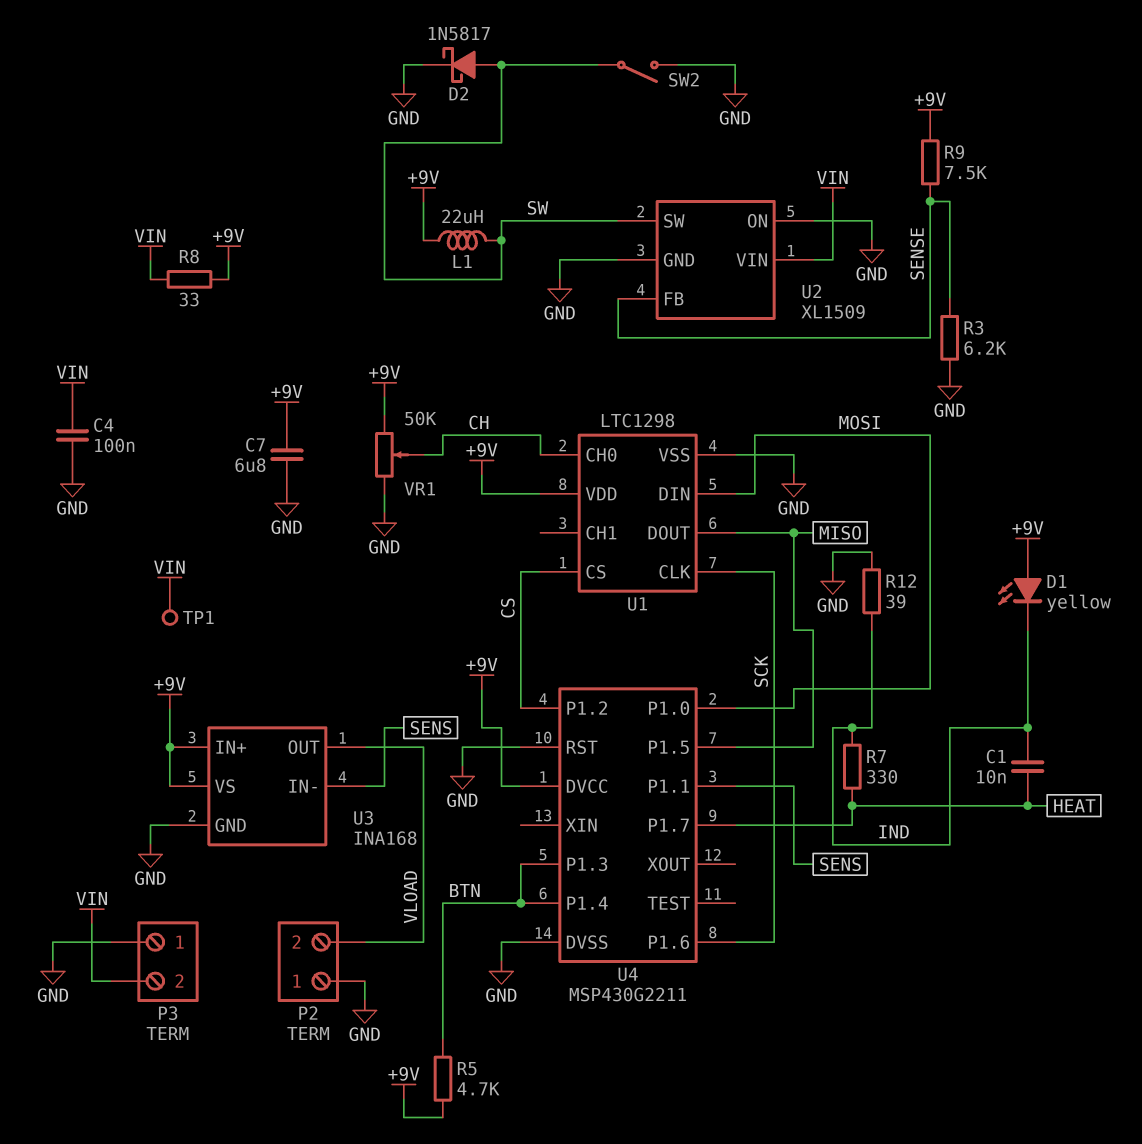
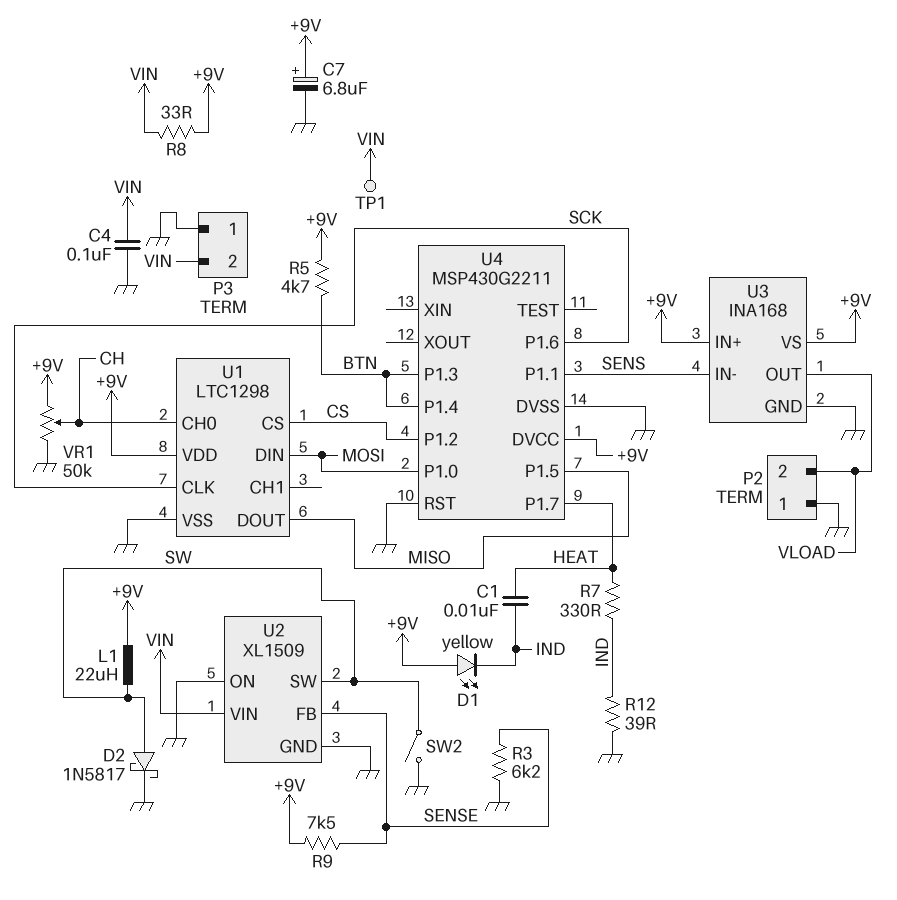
C7: 6.8uF (+9V, GND) -> 6.8uF (plus +9V, minus GND)

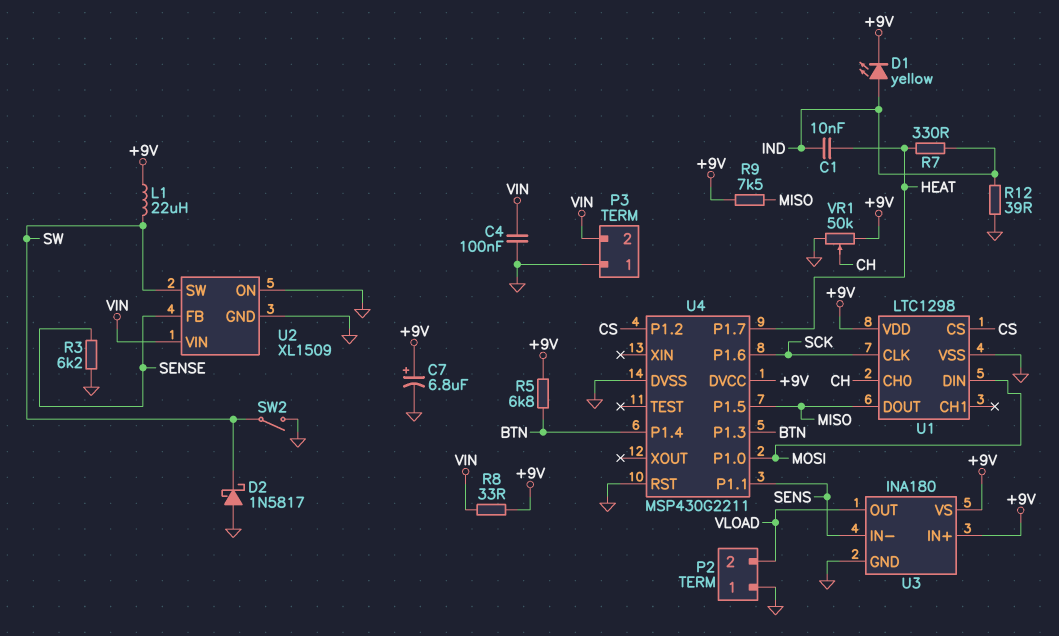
D1: LED yellow (A +9V, K IND) -> LED yellow (A IND, K +9V)
D2: schottky 1N5817 (A SW, K GND) -> schottky 1N5817 (A GND, K SW)
R5: 4.7k (+9V, BTN) -> 6.8k (+9V, BTN)
R9: 7.5k (+9V, SENSE) -> 7.5k (+9V, MISO)
TP1: test point (VIN) -> none
U3: INA168 -> INA180

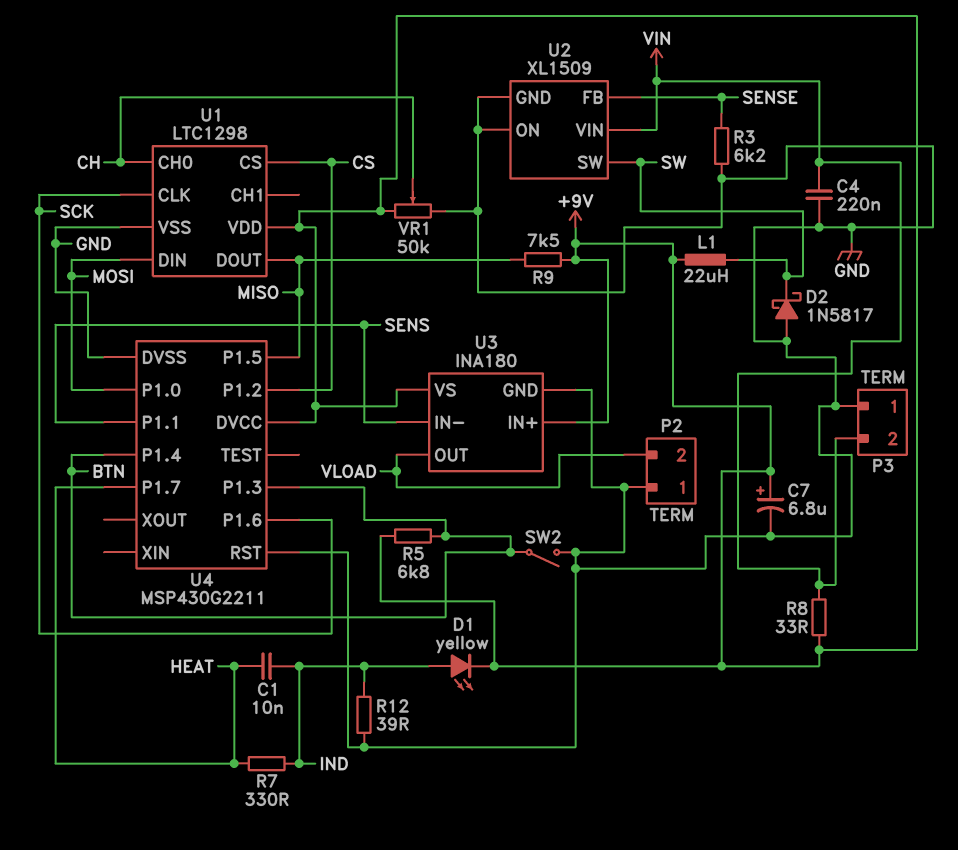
C4: 100nF (GND, VIN) -> 220nF (GND, VIN)
SW2: switch (GND, SW) -> switch (BTN, GND)

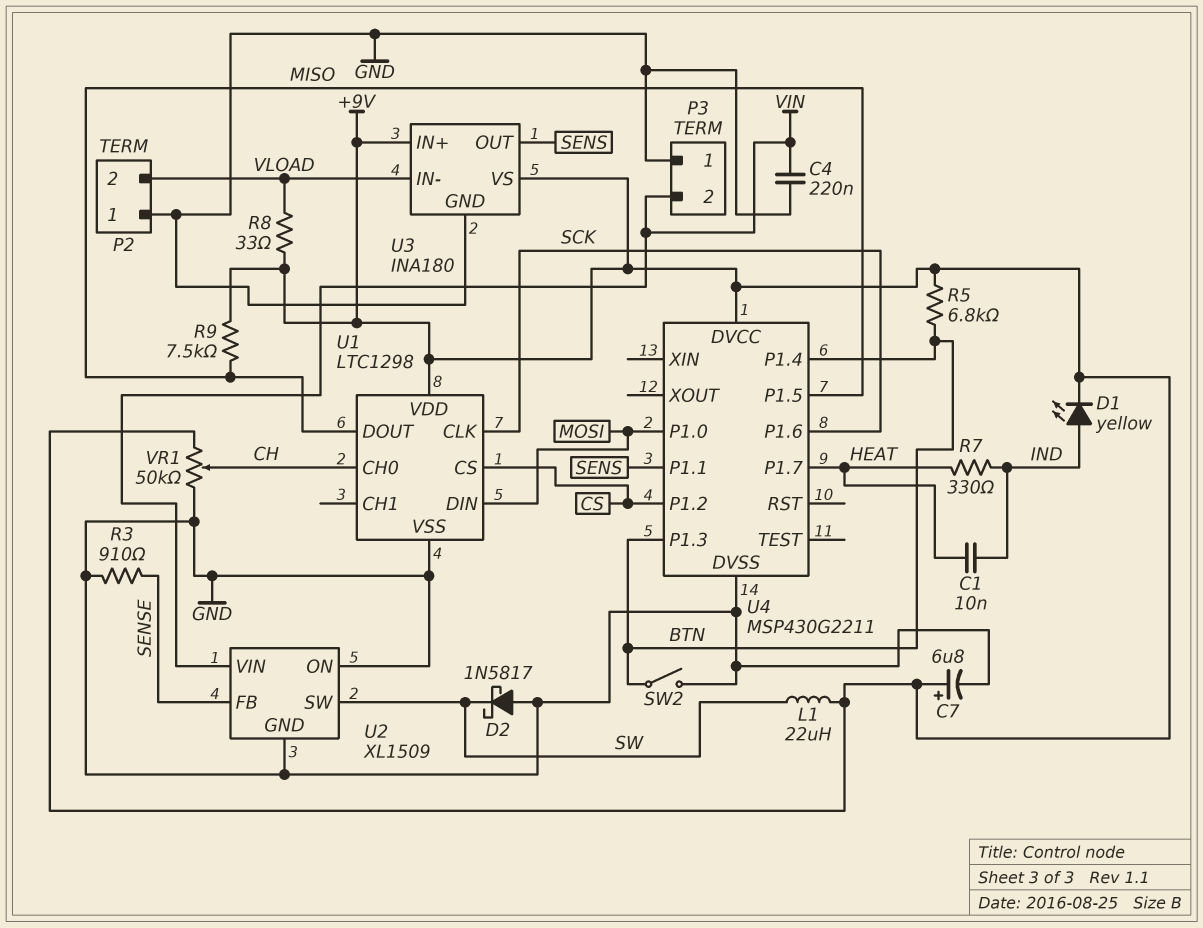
R3: 6.2k (GND, SENSE) -> 910 (GND, SENSE)
R8: 33 (+9V, VIN) -> 33 (+9V, VLOAD)
R12: 39 (GND, IND) -> none
U3 pin IN-: SENS -> VLOAD
U3 pin OUT: VLOAD -> SENS
U4 pin RST: GND -> none

